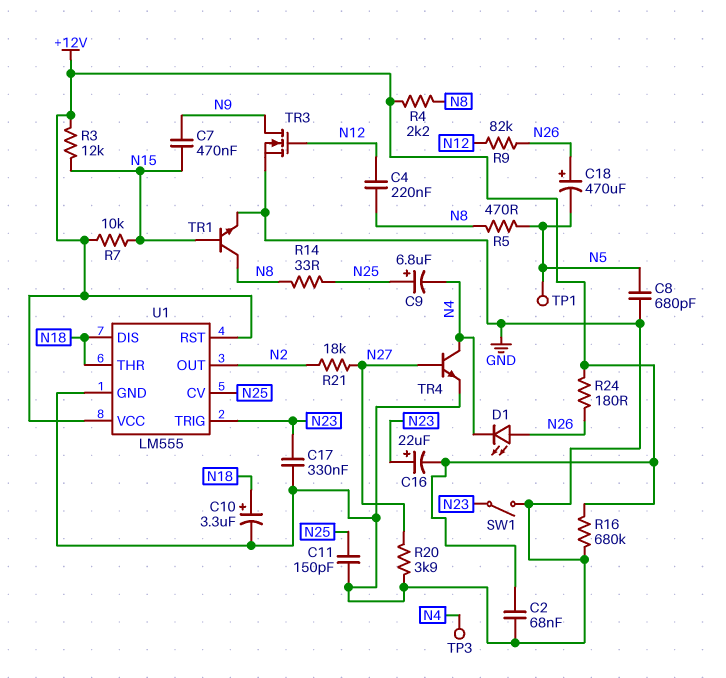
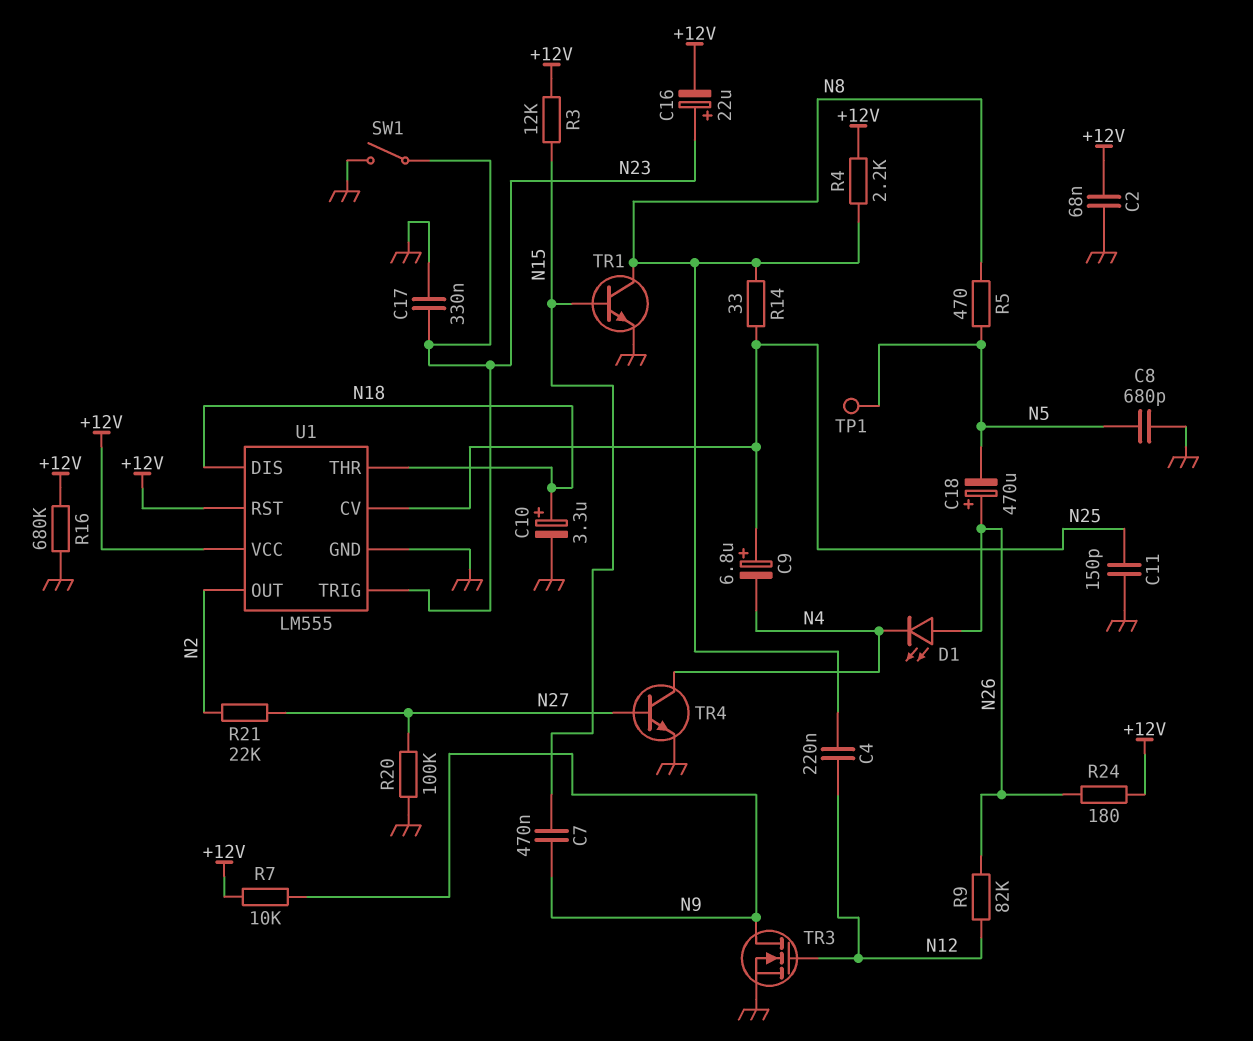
R7: 10k (+12V, N15) -> 10k (+12V, N9)
R20: 3.9k (GND, N27) -> 100k (GND, N27)
R21: 18k (N2, N27) -> 22k (N2, N27)
TP3: test point (N4) -> none

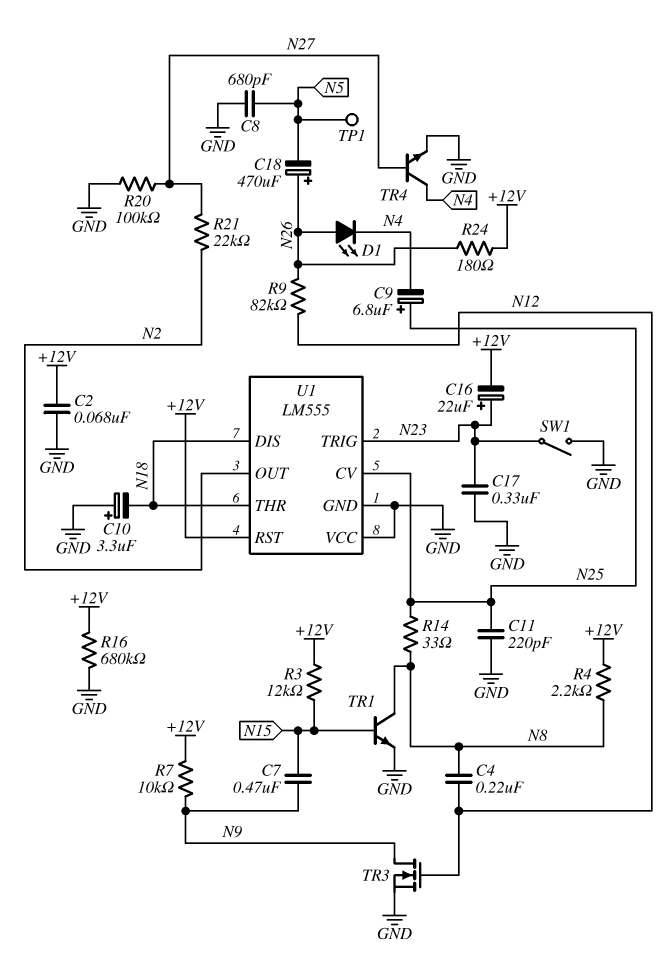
C10: 3.3uF (plus N18, minus GND) -> 3.3uF (plus GND, minus N18)
C11: 150pF (GND, N25) -> 220pF (GND, N25)
R5: 470 (N5, N8) -> none
U1 pin VCC: +12V -> GND

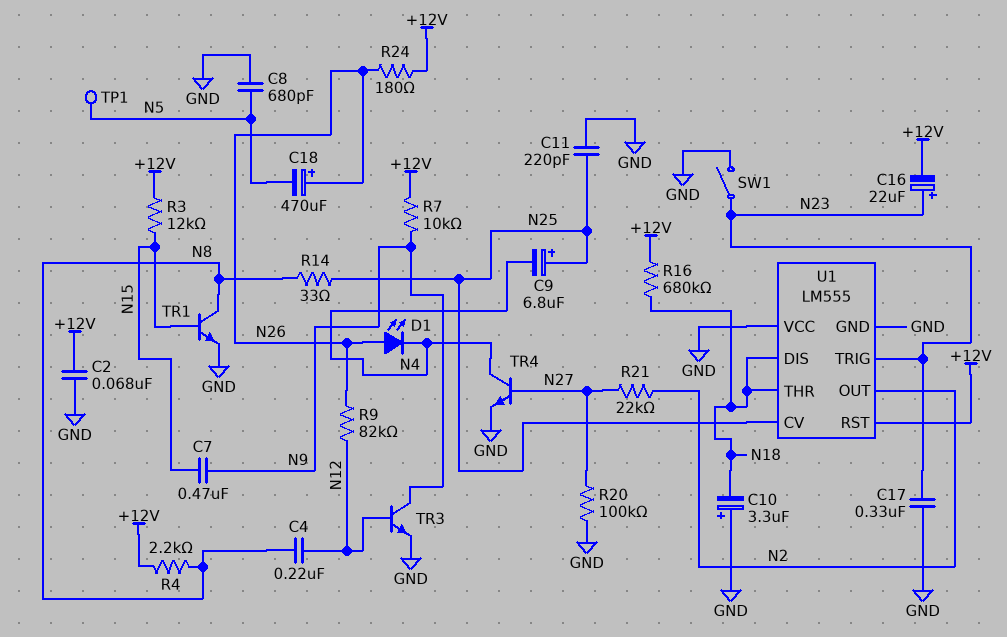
R16: 680k (+12V, GND) -> 680k (+12V, N18)
TR3: NMOS (G N12, D N9, S GND) -> NPN (B N12, C N9, E GND)

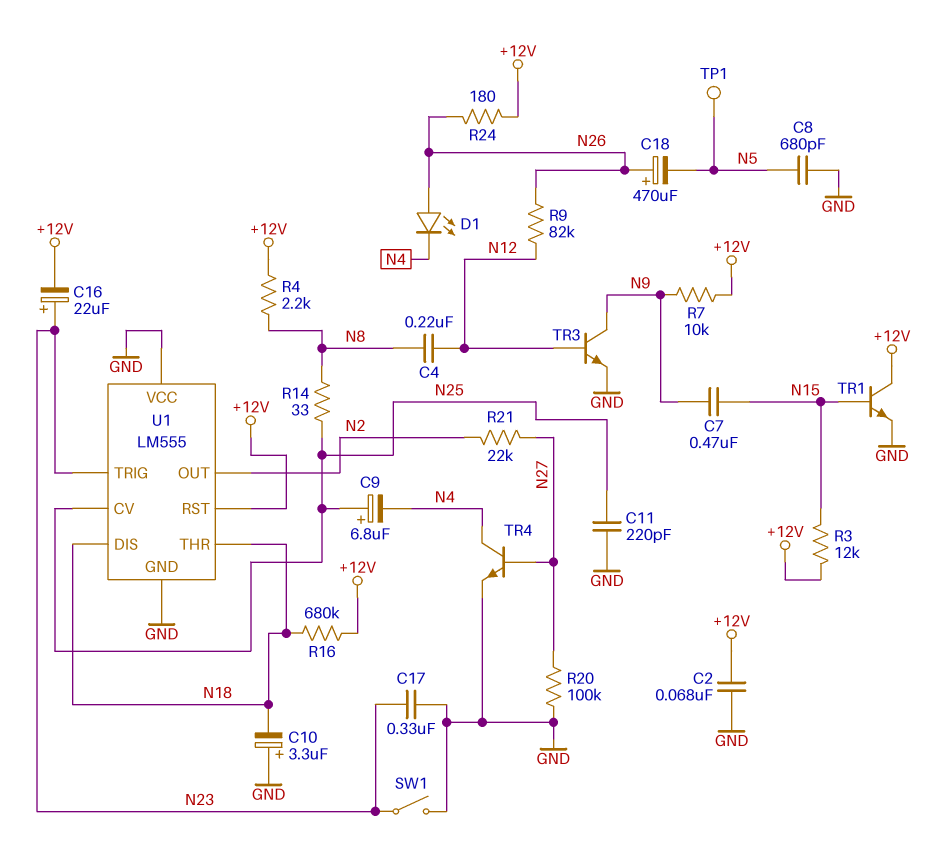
TR1: NPN (B N15, C N8, E GND) -> NPN (B N15, C +12V, E GND)

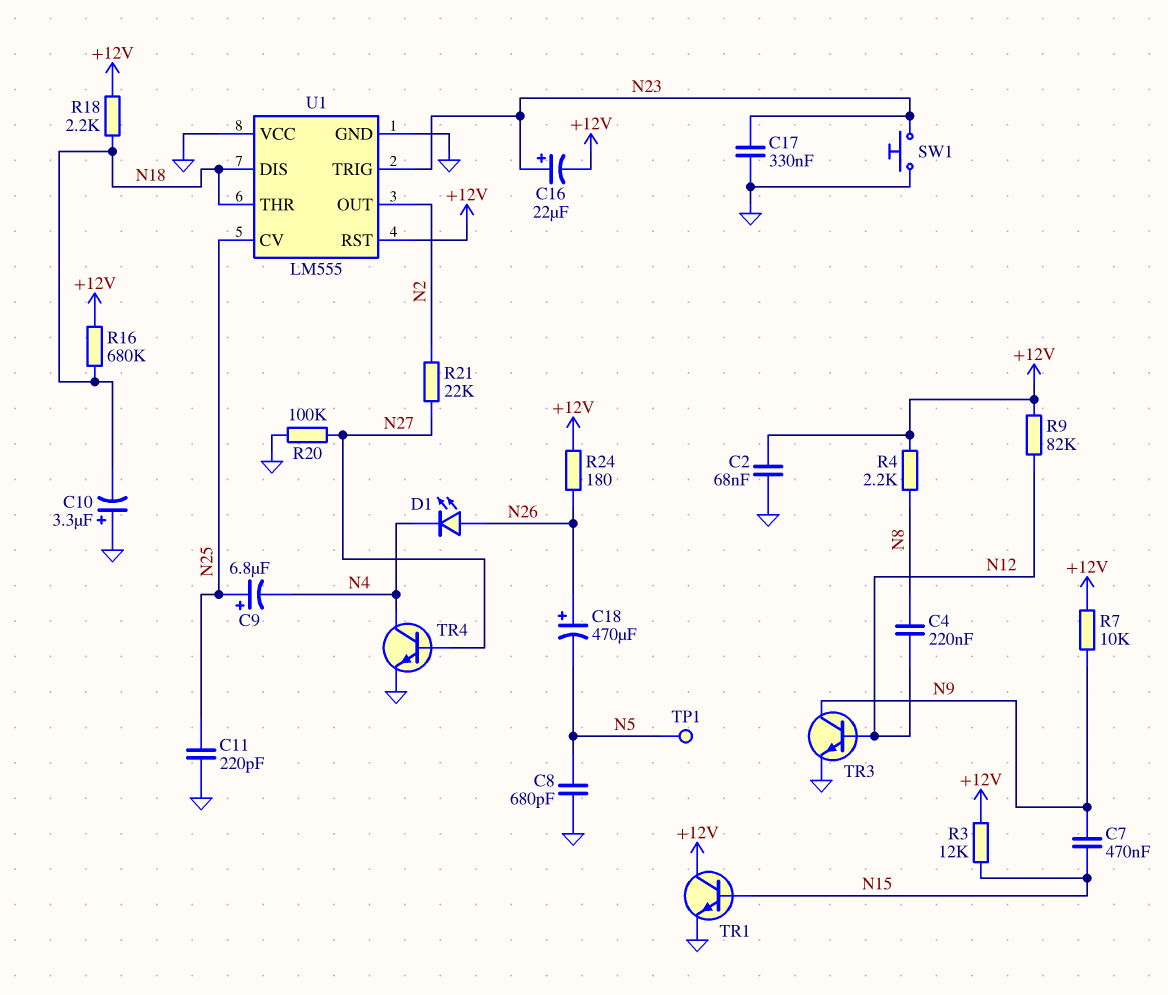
R9: 82k (N12, N26) -> 82k (+12V, N12)
R14: 33 (N8, N25) -> none
R18: none -> 2.2k (+12V, N18)
SW1: switch (GND, N23) -> button (GND, N23)

